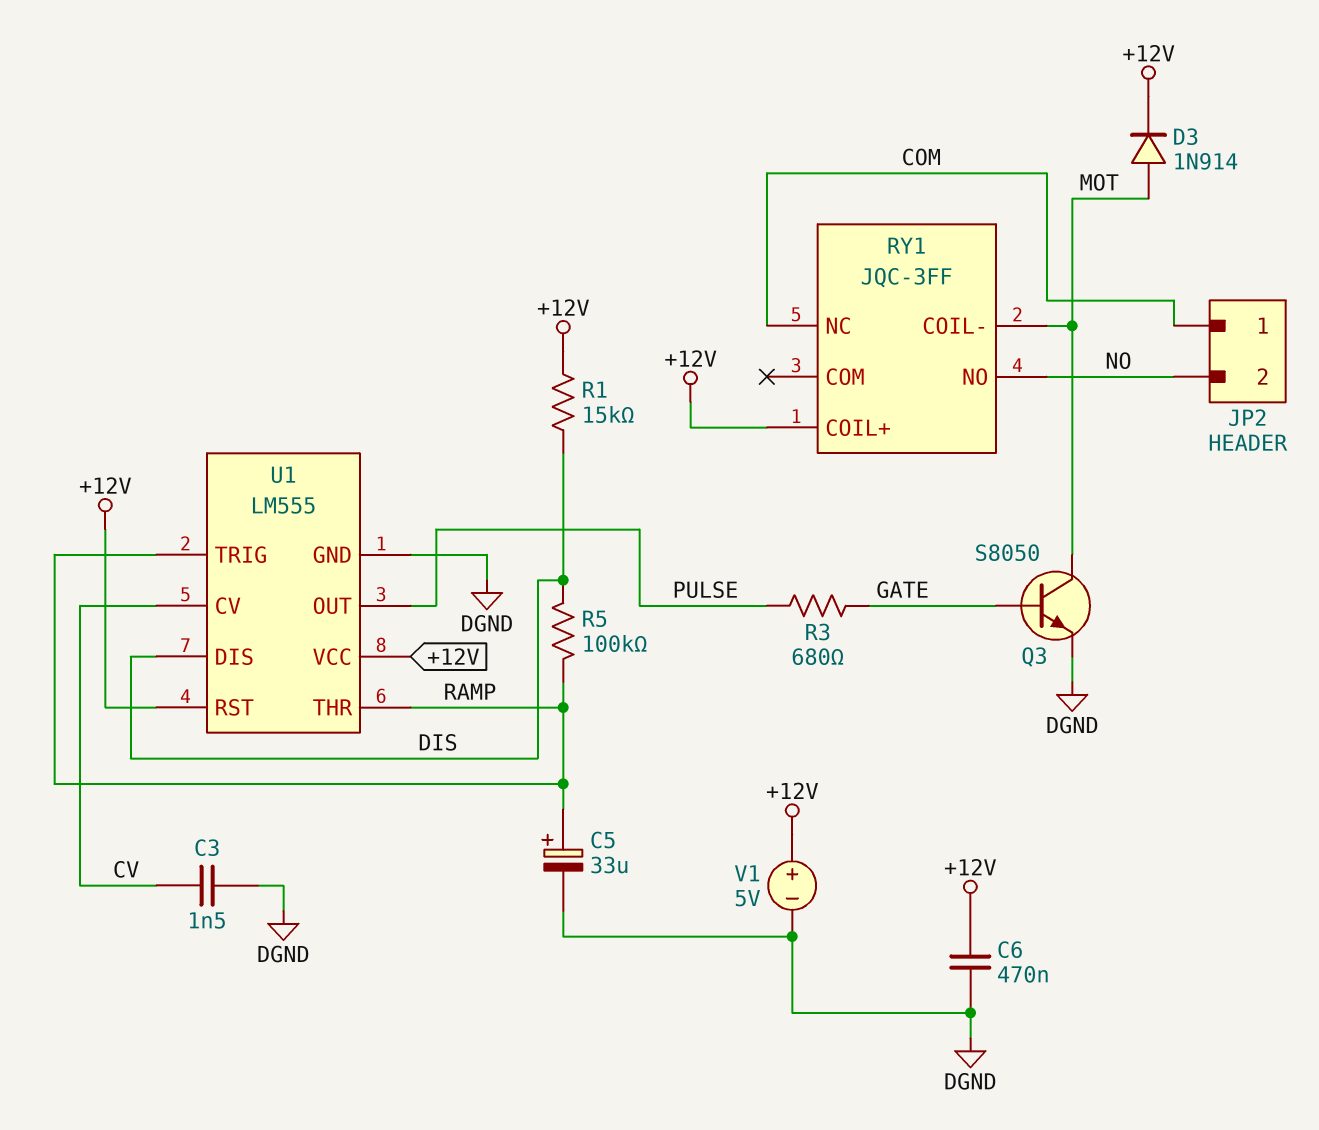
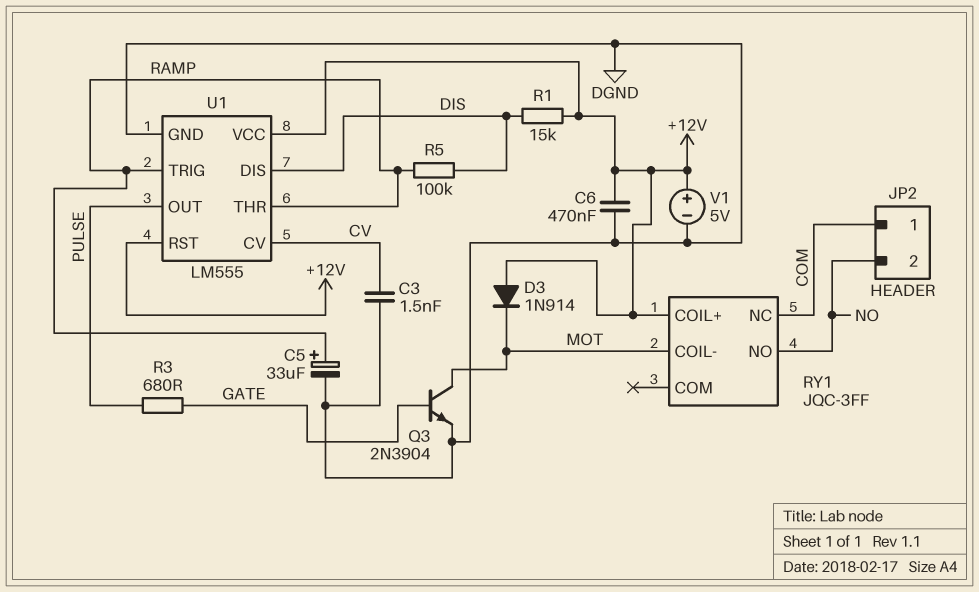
D3: diode 1N914 (A MOT, K +12V) -> diode 1N914 (A +12V, K MOT)
Q3: NPN S8050 (B GATE, C MOT, E DGND) -> NPN 2N3904 (B GATE, C MOT, E DGND)

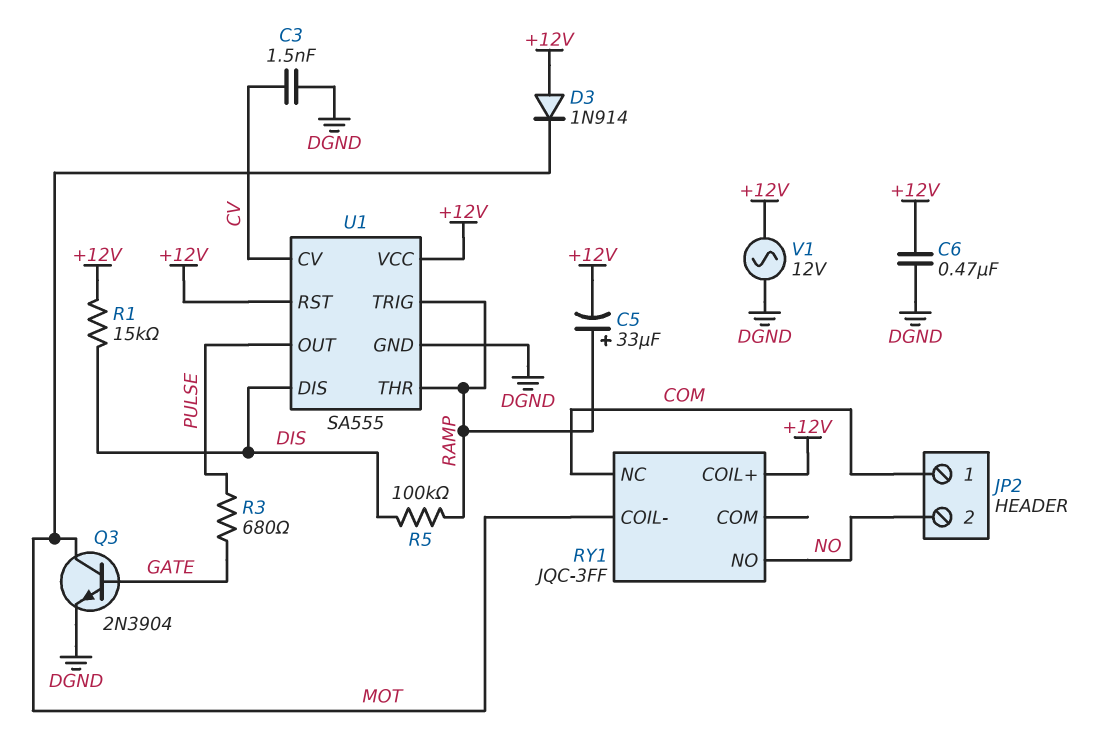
C5: 33uF (plus RAMP, minus DGND) -> 33uF (plus RAMP, minus +12V)
U1: LM555 -> SA555
V1: 5V (plus +12V, minus DGND) -> AC 12V (+12V, DGND)

